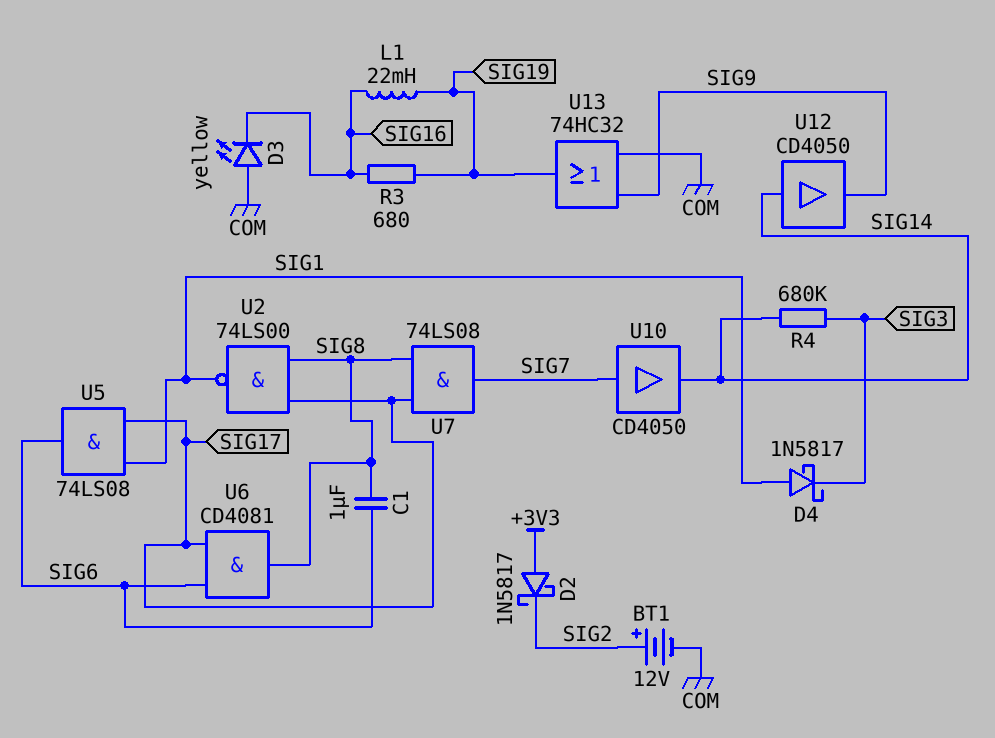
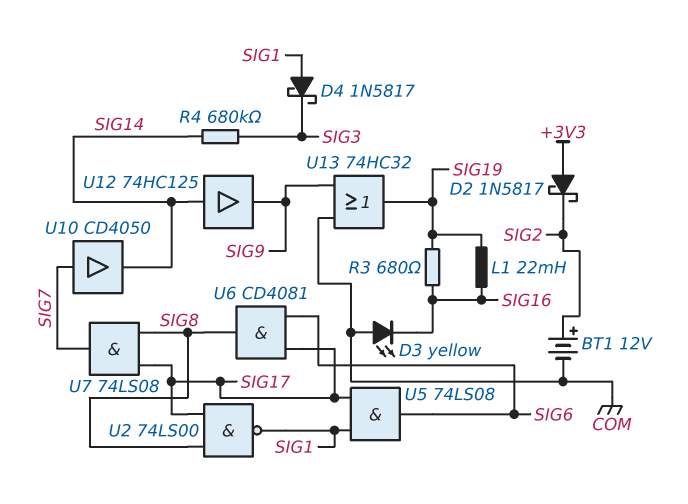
C1: 1uF (SIG6, SIG8) -> none
U12: buffer CD4050 (in SIG14, out SIG9) -> buffer 74HC125 (in SIG14, out SIG9)

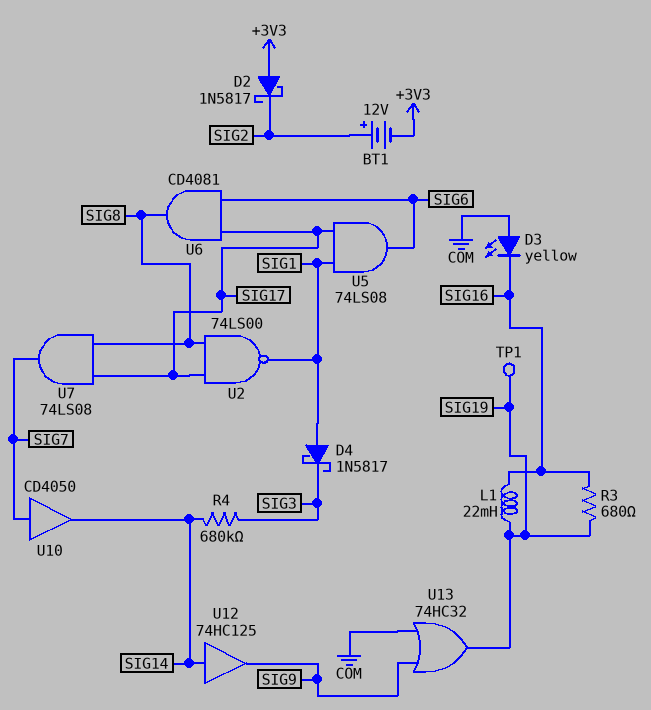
BT1: 12V (plus SIG2, minus COM) -> 12V (plus SIG2, minus +3V3)
TP1: none -> test point (SIG19)

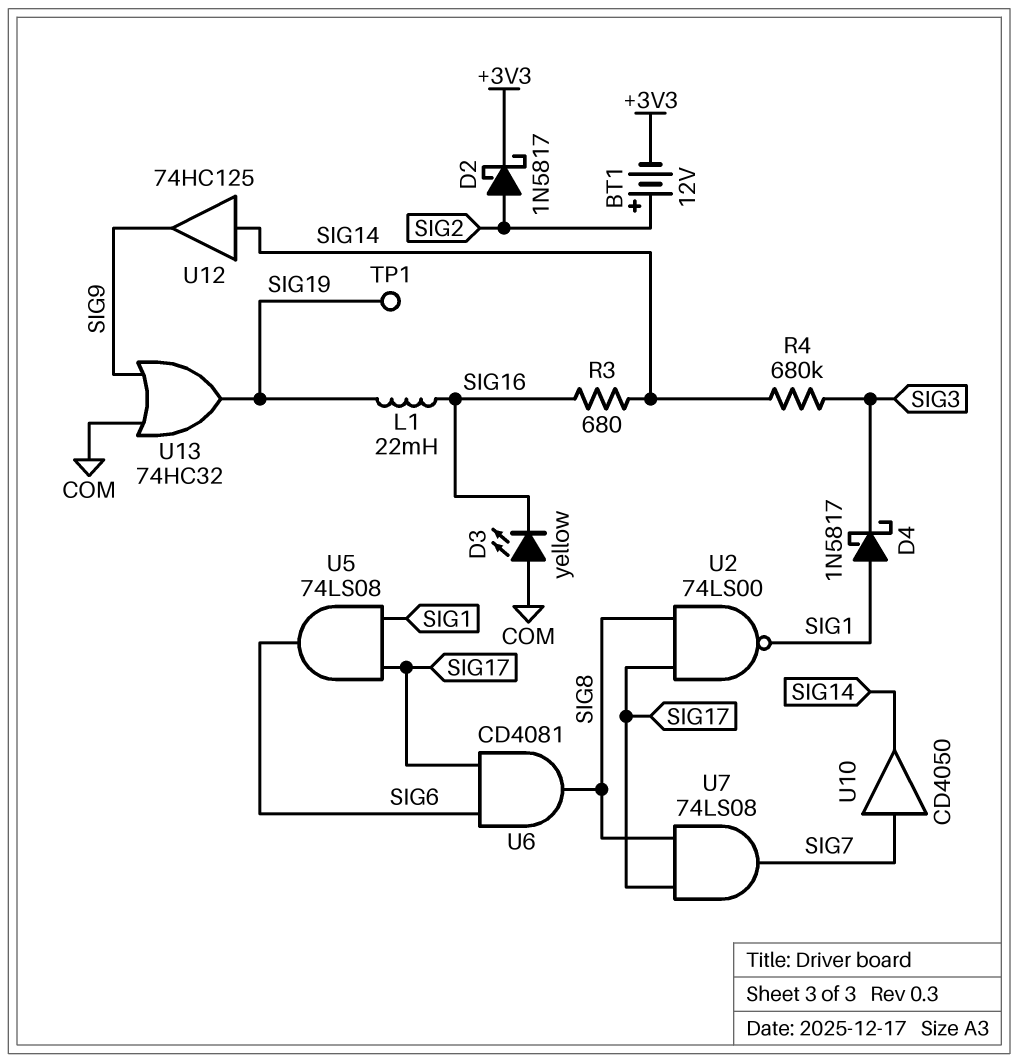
D2: schottky 1N5817 (A +3V3, K SIG2) -> schottky 1N5817 (A SIG2, K +3V3)
R3: 680 (SIG16, SIG19) -> 680 (SIG14, SIG16)

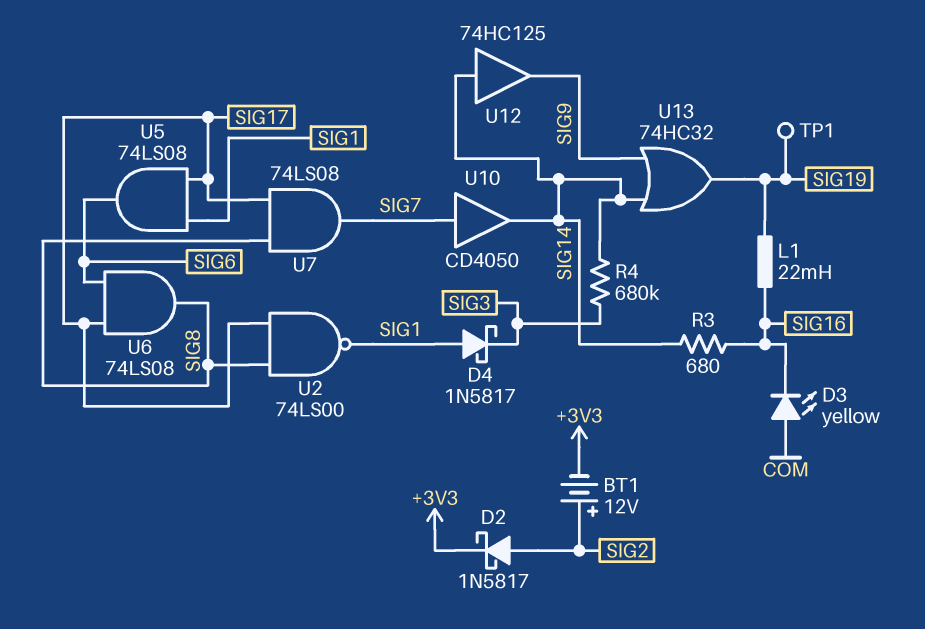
U6: AND CD4081 (in SIG6, in SIG17, out SIG8) -> AND 74LS08 (in SIG6, in SIG17, out SIG8)
U13: OR 74HC32 (in COM, in SIG9, out SIG19) -> OR 74HC32 (in SIG9, in SIG14, out SIG19)

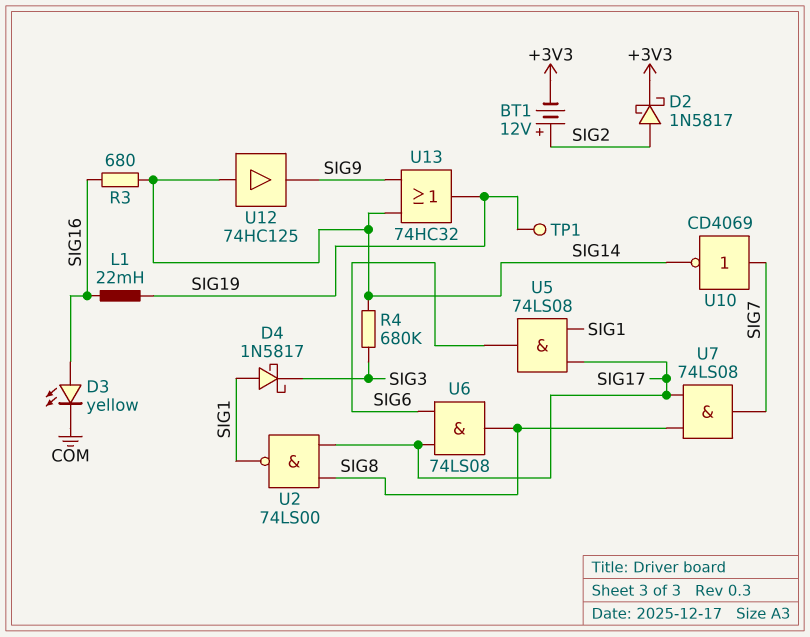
D3: LED yellow (A COM, K SIG16) -> LED yellow (A SIG16, K COM)
U10: buffer CD4050 (in SIG7, out SIG14) -> NOT CD4069 (in SIG7, out SIG14)

